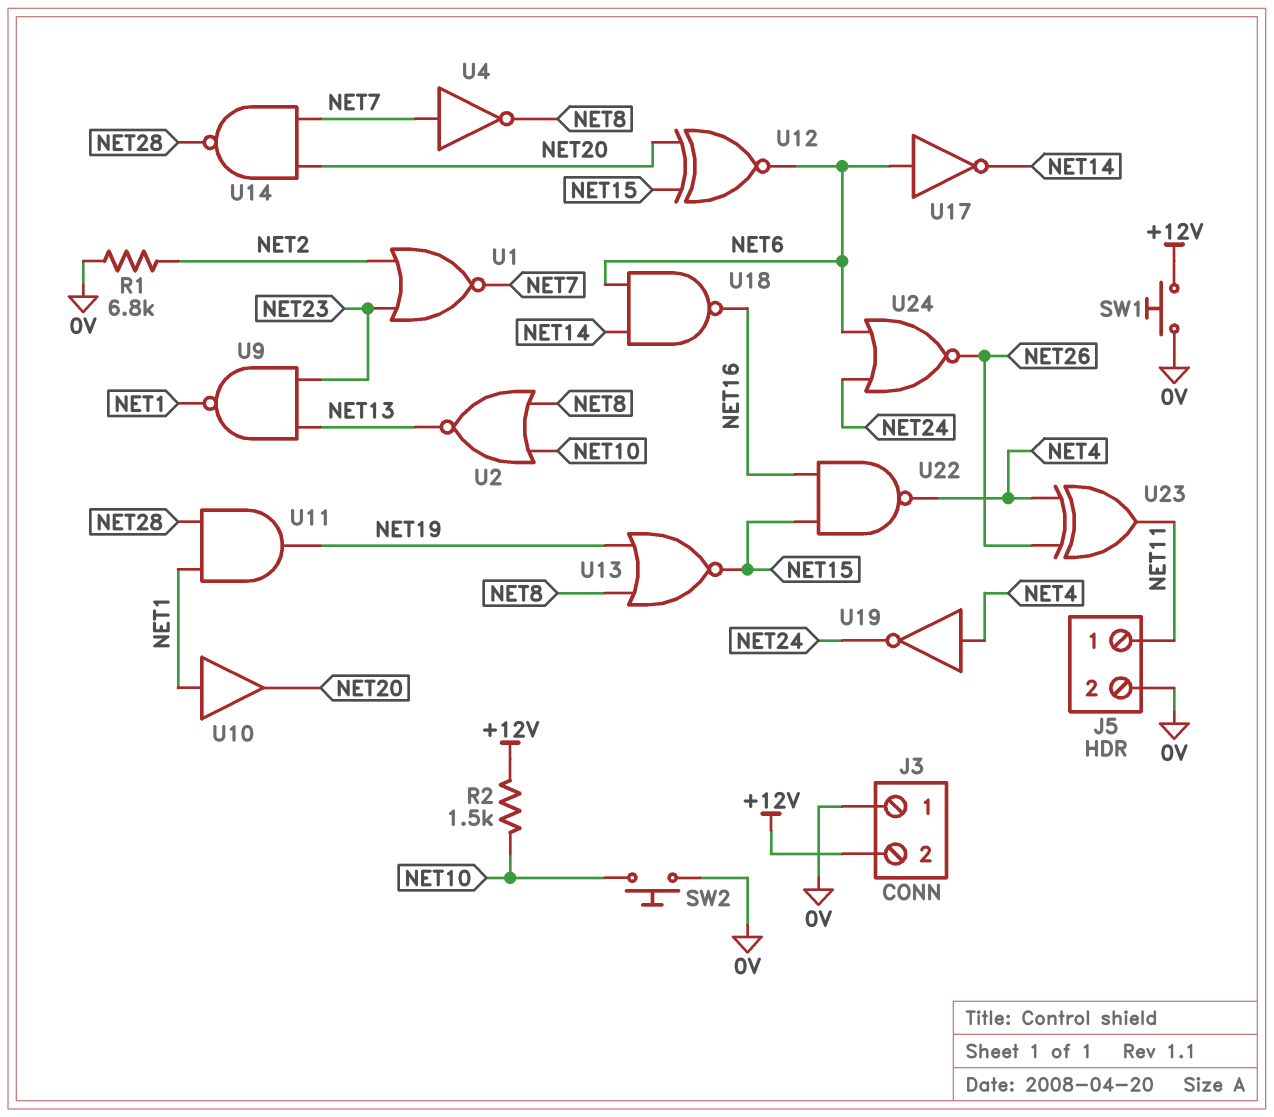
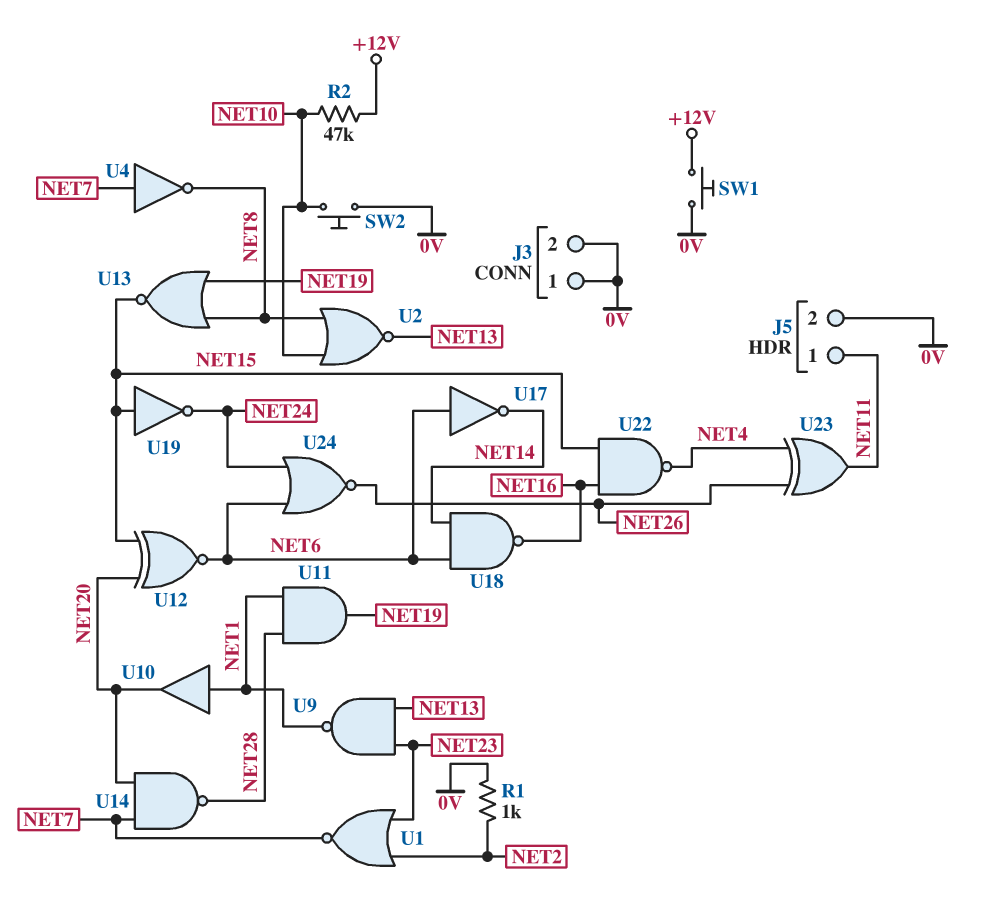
J3 pin 2: +12V -> 0V
R1: 6.8k (0V, NET2) -> 1k (0V, NET2)
R2: 1.5k (+12V, NET10) -> 47k (+12V, NET10)
U19: NOT (in NET4, out NET24) -> NOT (in NET15, out NET24)

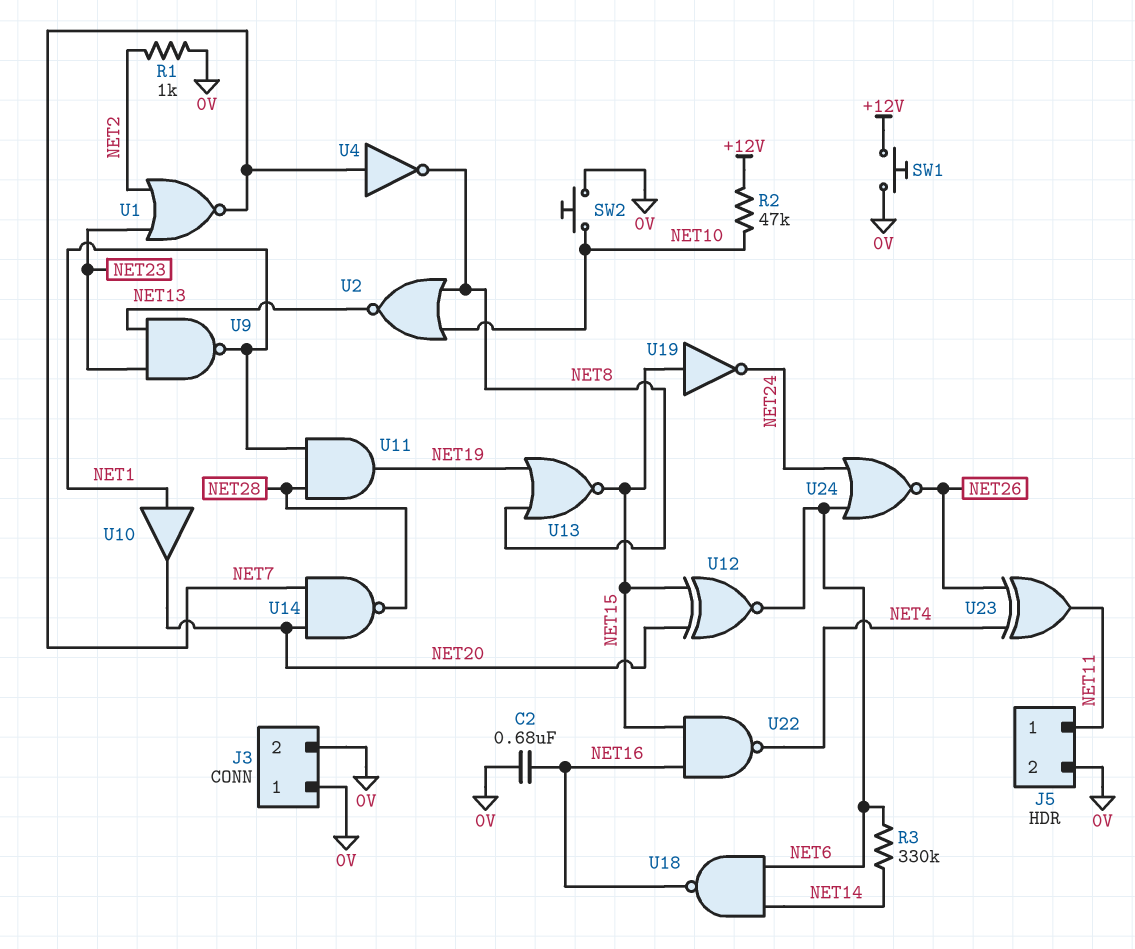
C2: none -> 680nF (0V, NET16)
R3: none -> 330k (NET6, NET14)
U17: NOT (in NET6, out NET14) -> none

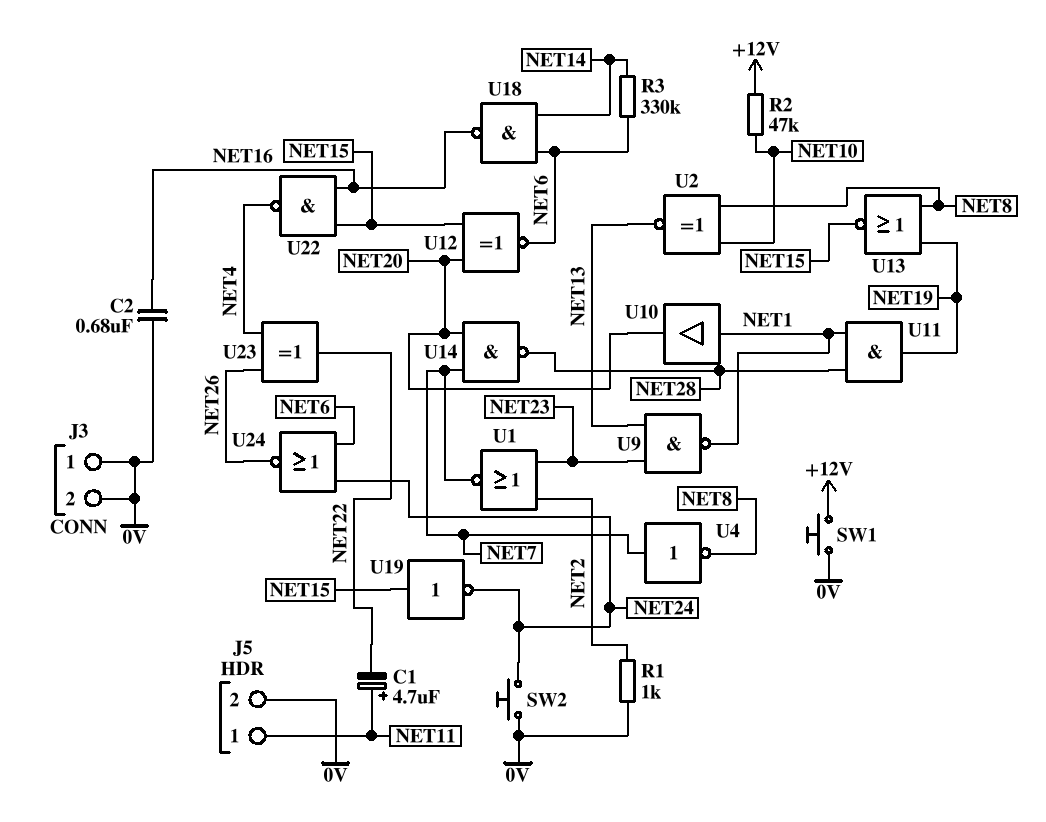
C1: none -> 4.7uF (plus NET11, minus NET22)
SW2: button (0V, NET10) -> button (0V, NET24)
U2: NOR (in NET8, in NET10, out NET13) -> XNOR (in NET8, in NET10, out NET13)
U23: XOR (in NET4, in NET26, out NET11) -> XOR (in NET4, in NET26, out NET22)

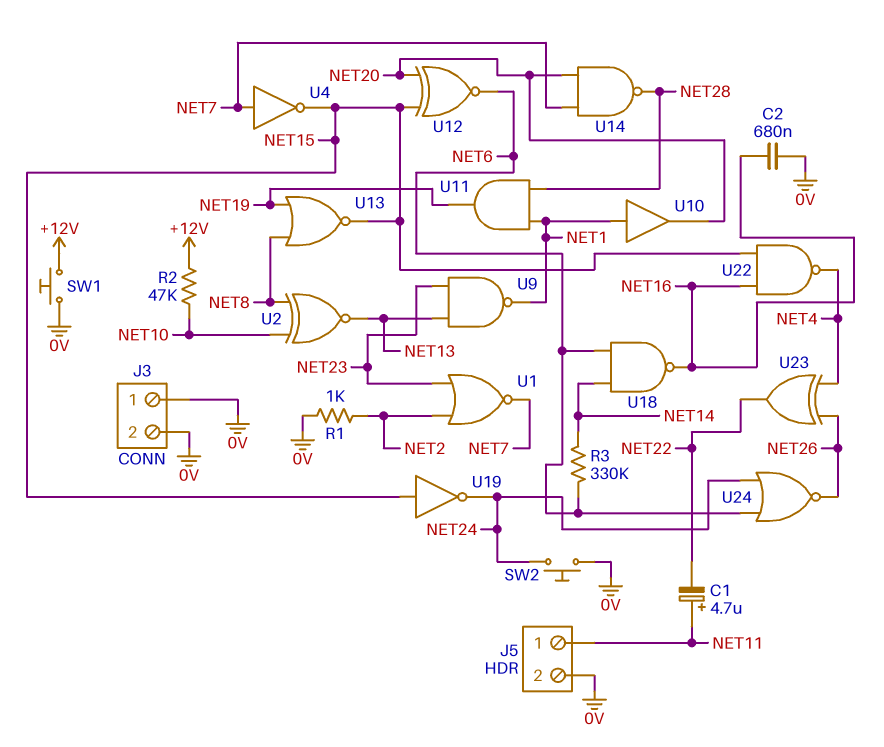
U4: NOT (in NET7, out NET8) -> NOT (in NET7, out NET15)

